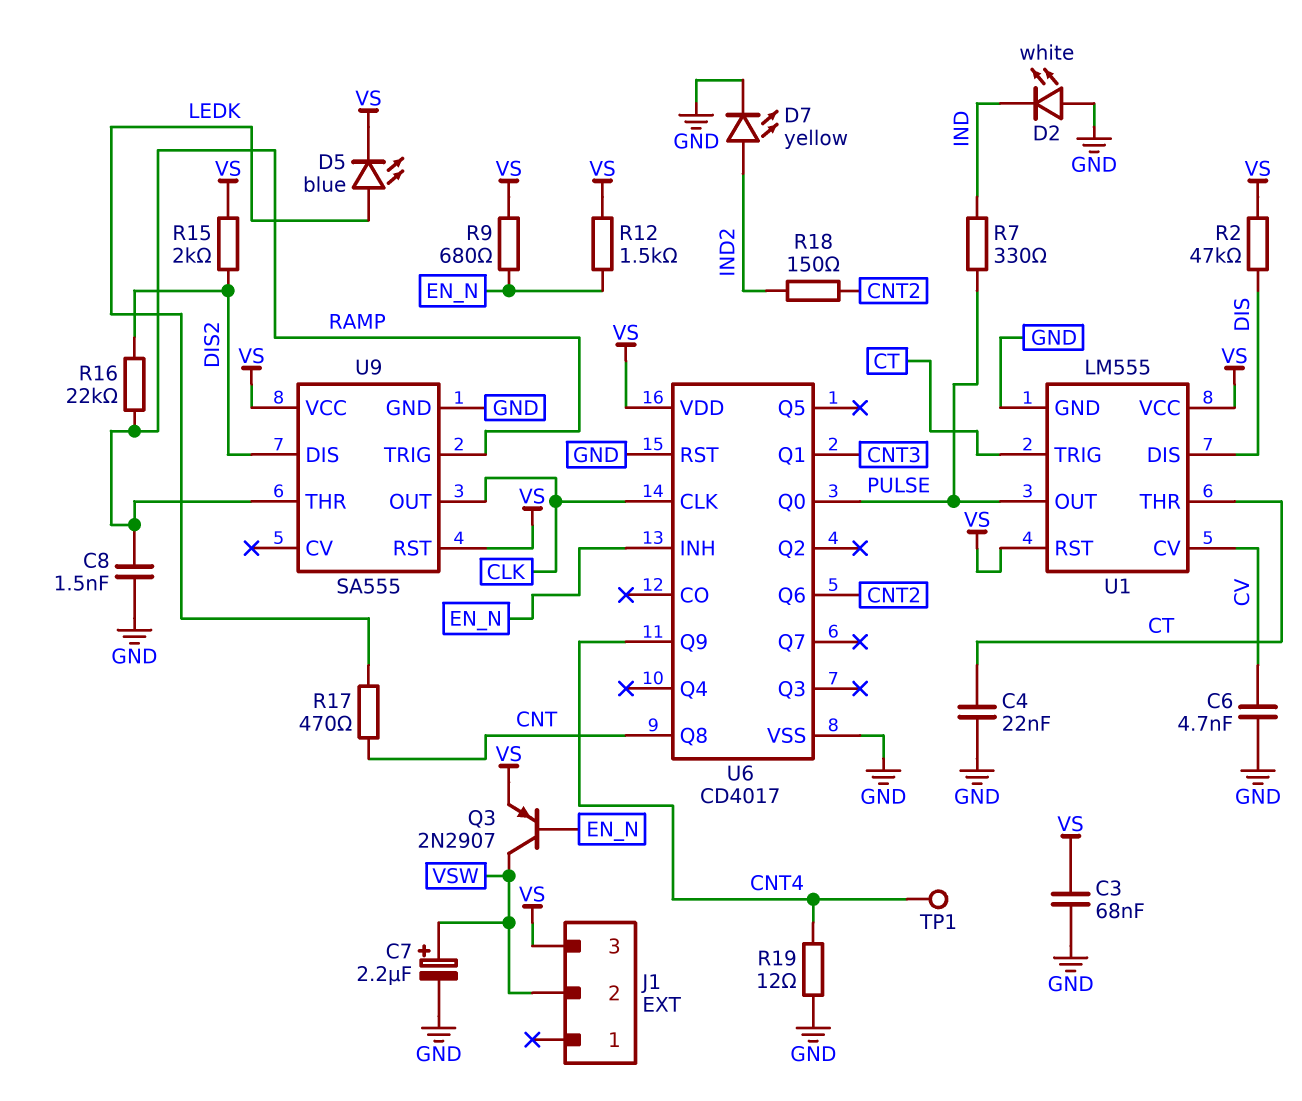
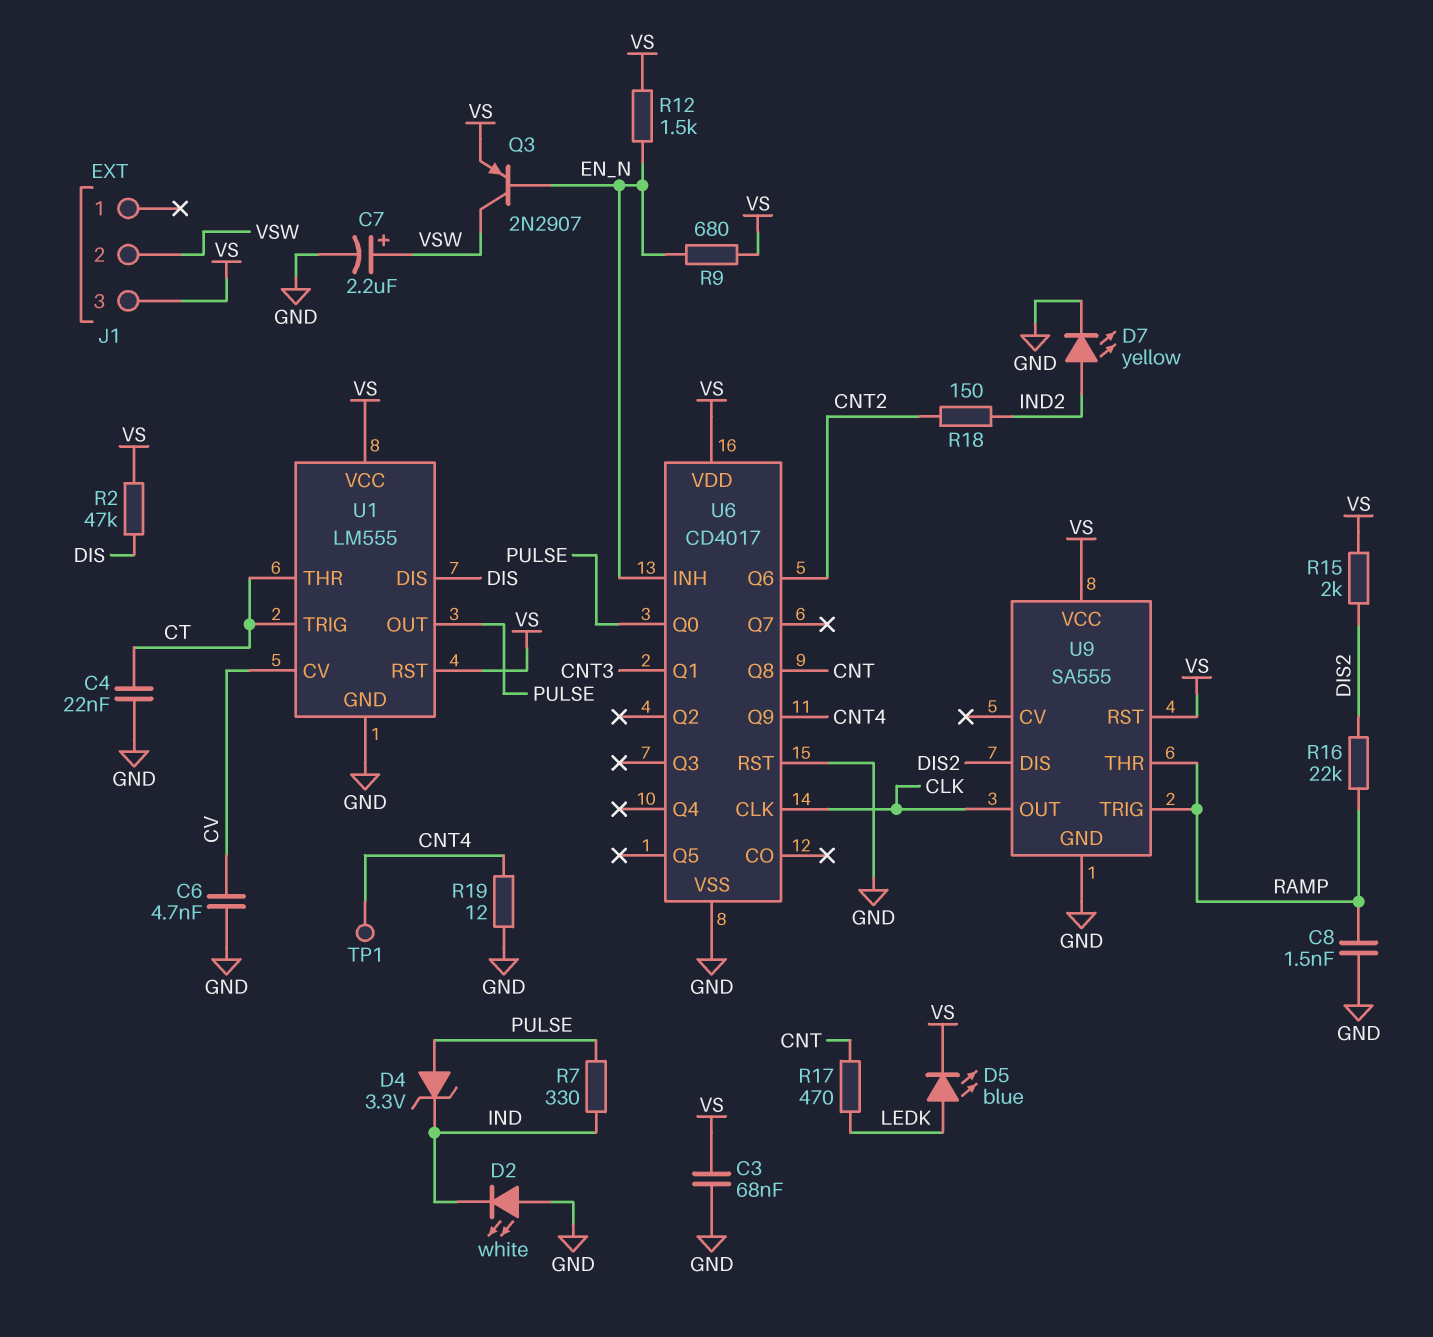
D4: none -> zener 3.3V (A PULSE, K IND)

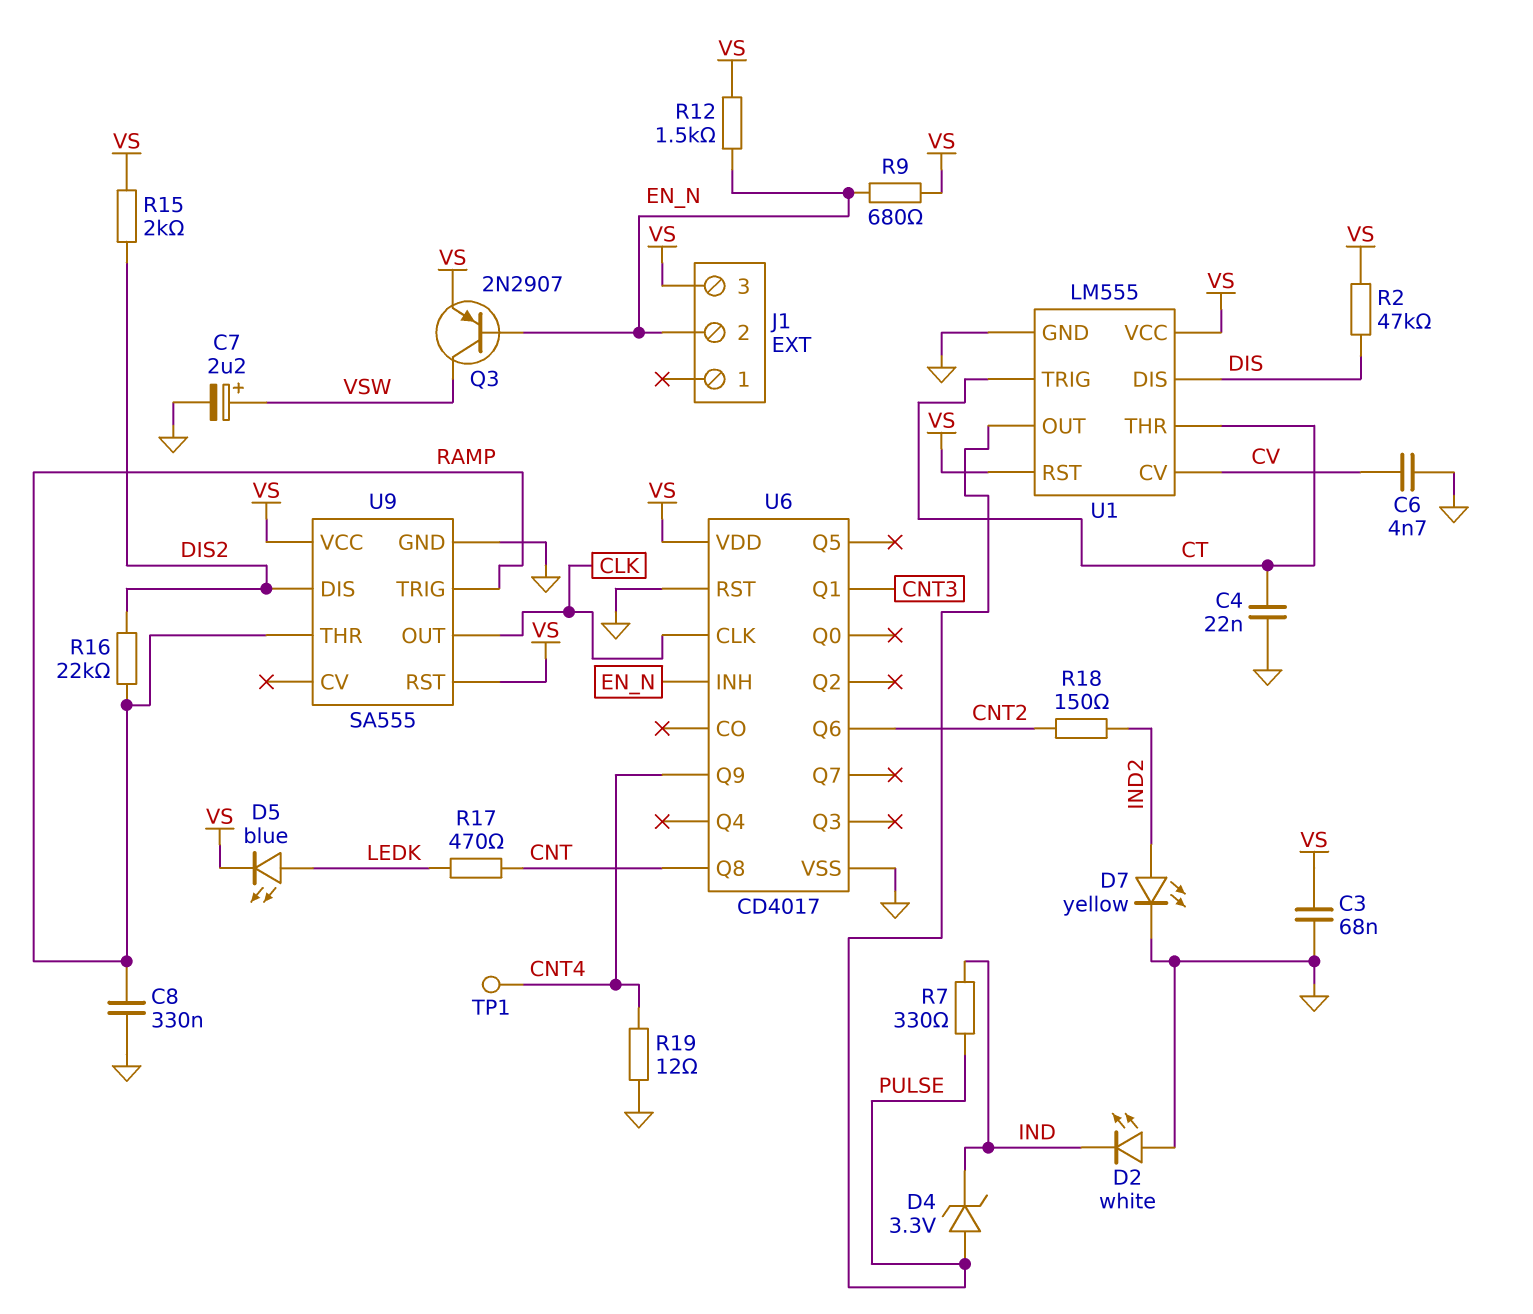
C8: 1.5nF (GND, RAMP) -> 330nF (GND, RAMP)
J1 pin 2: VSW -> EN_N
U6 pin Q0: PULSE -> none

